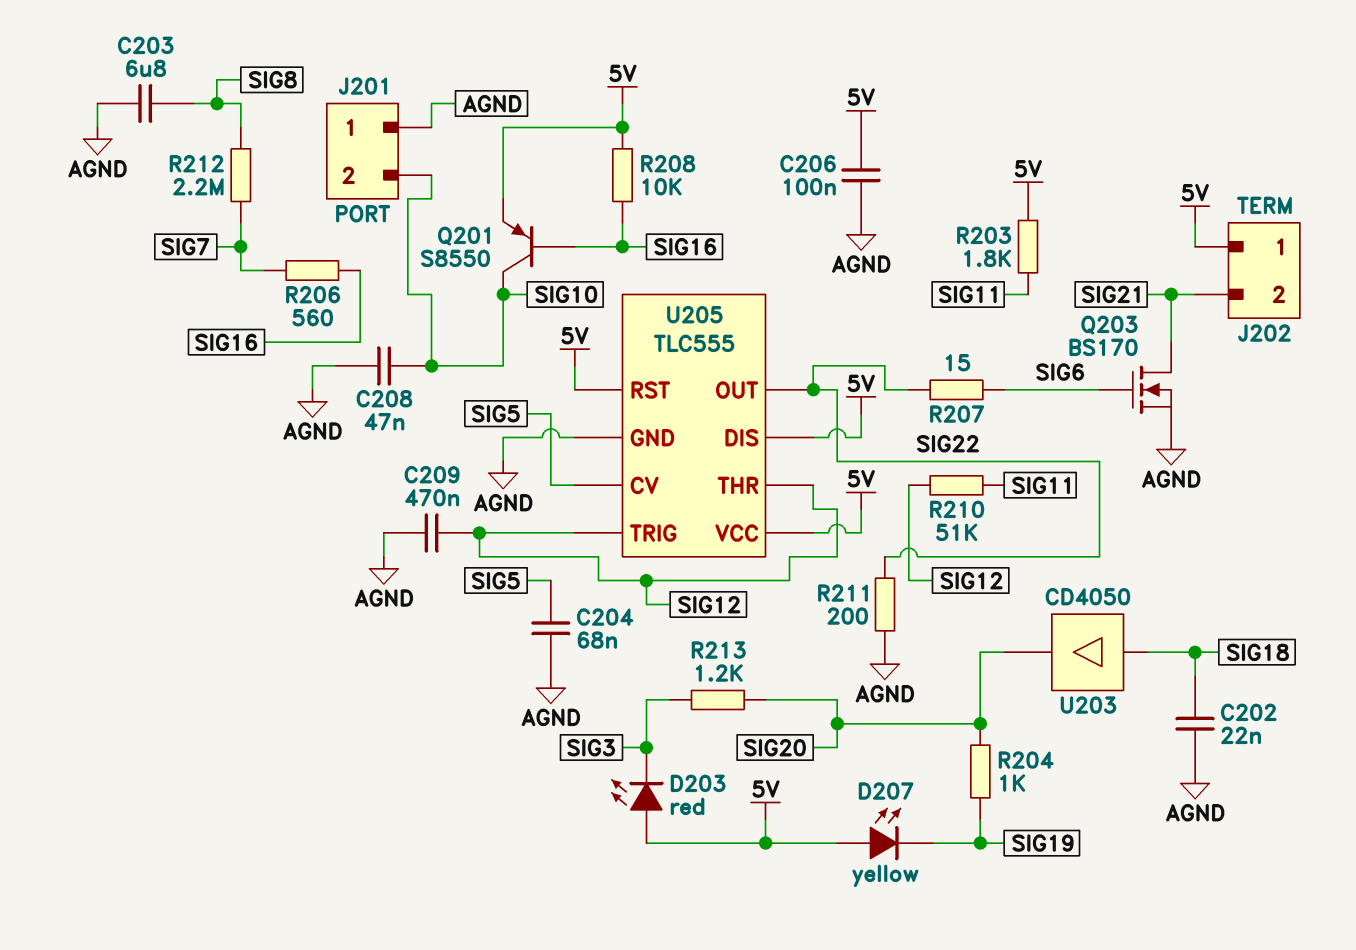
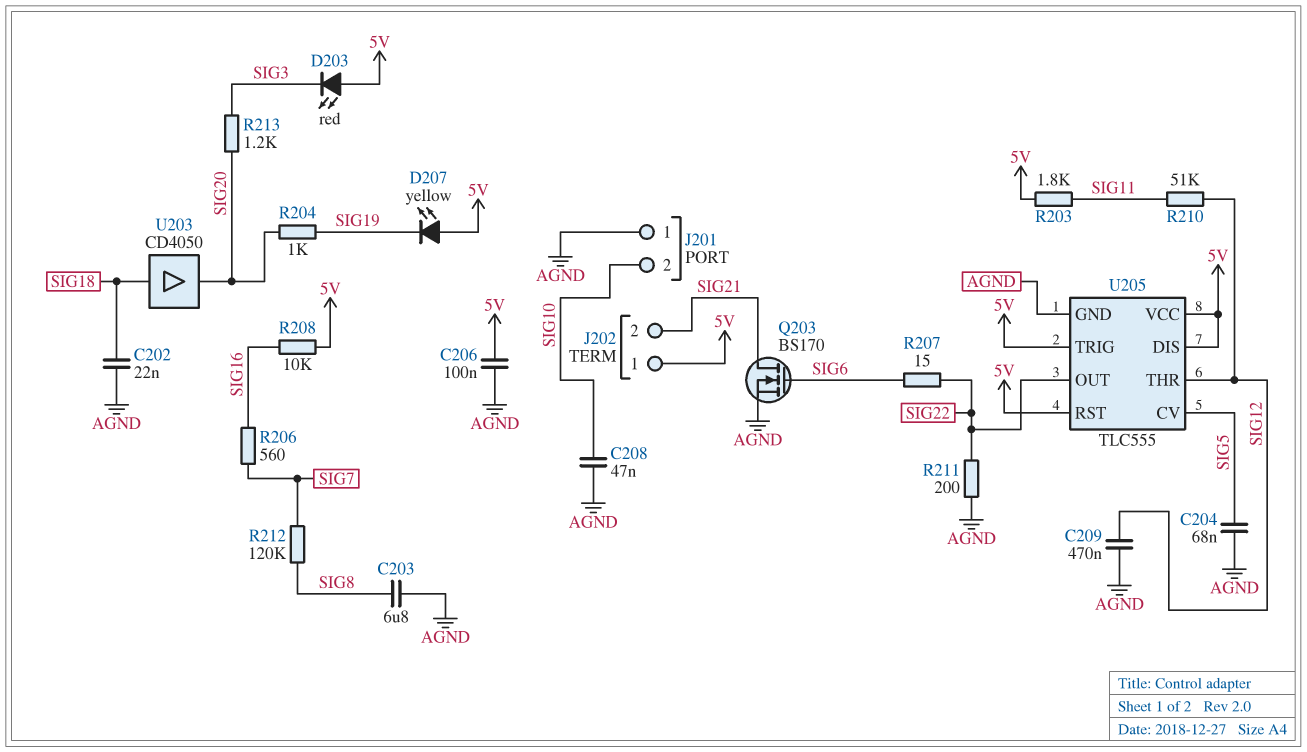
Q201: PNP S8550 (B SIG16, C SIG10, E 5V) -> none
R212: 2.2M (SIG7, SIG8) -> 120k (SIG7, SIG8)
U205 pin TRIG: SIG12 -> 5V

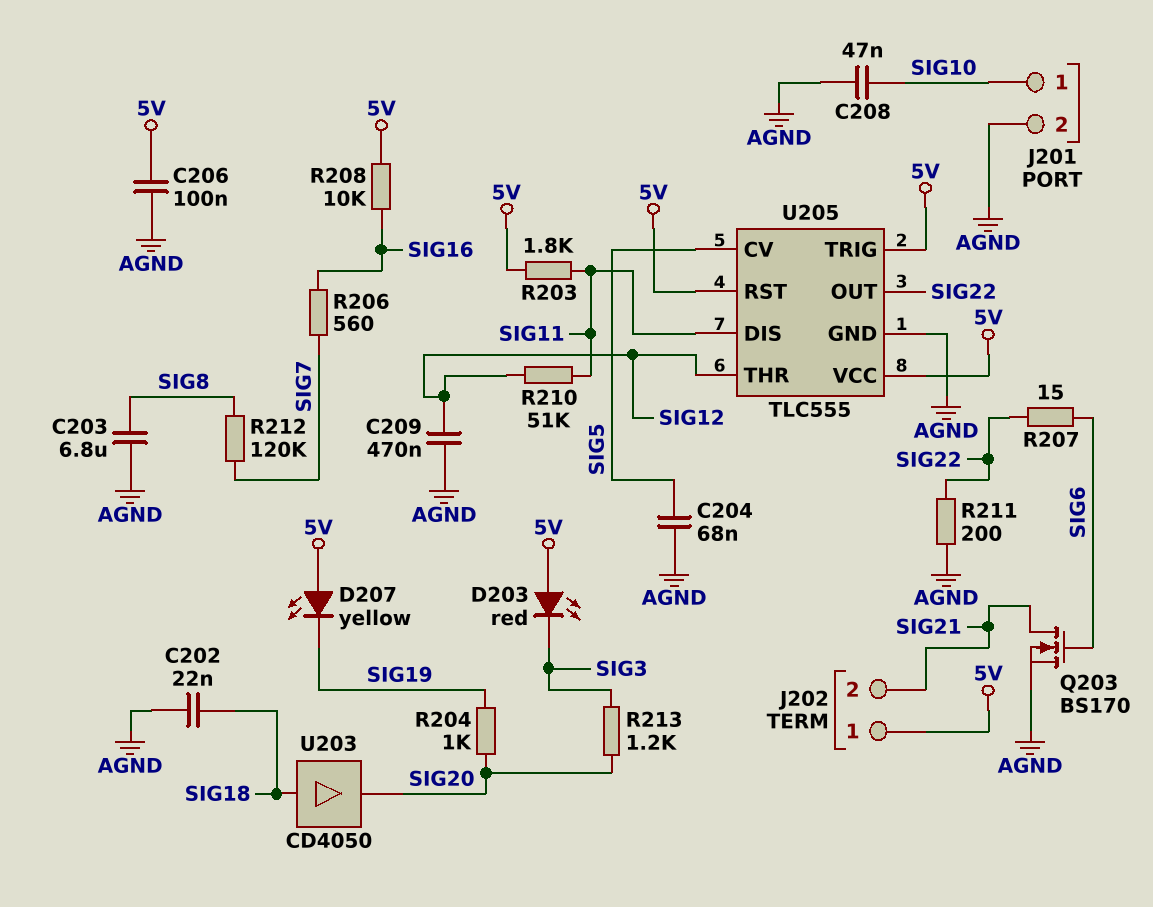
J201 pin 1: AGND -> SIG10
J201 pin 2: SIG10 -> AGND
U205 pin DIS: 5V -> SIG11

